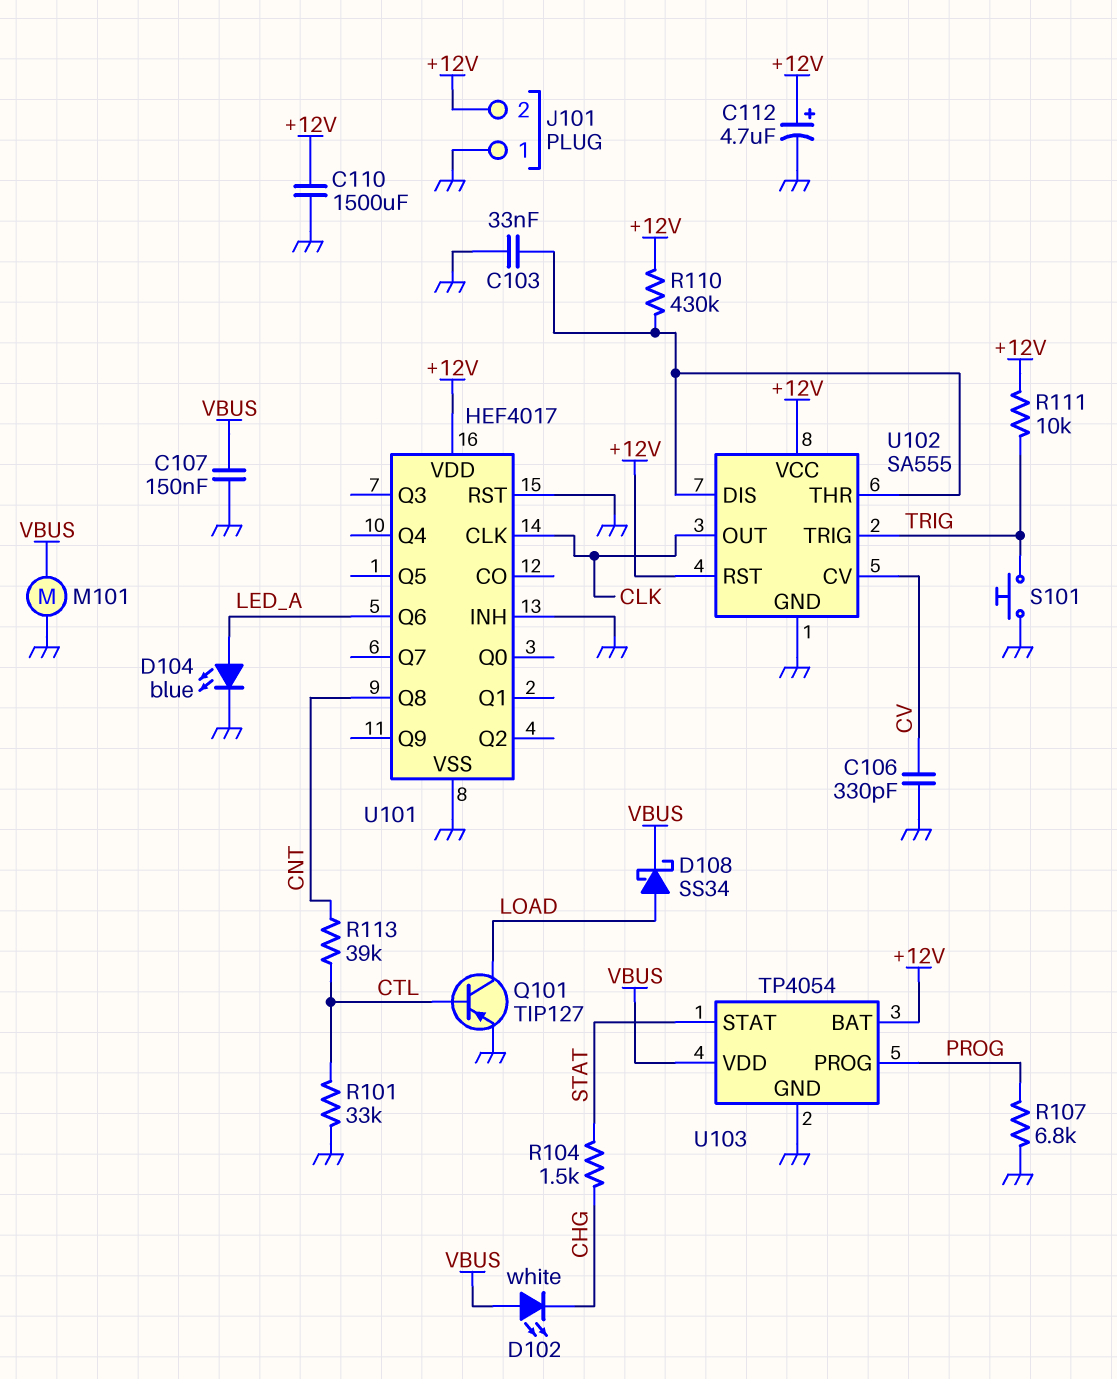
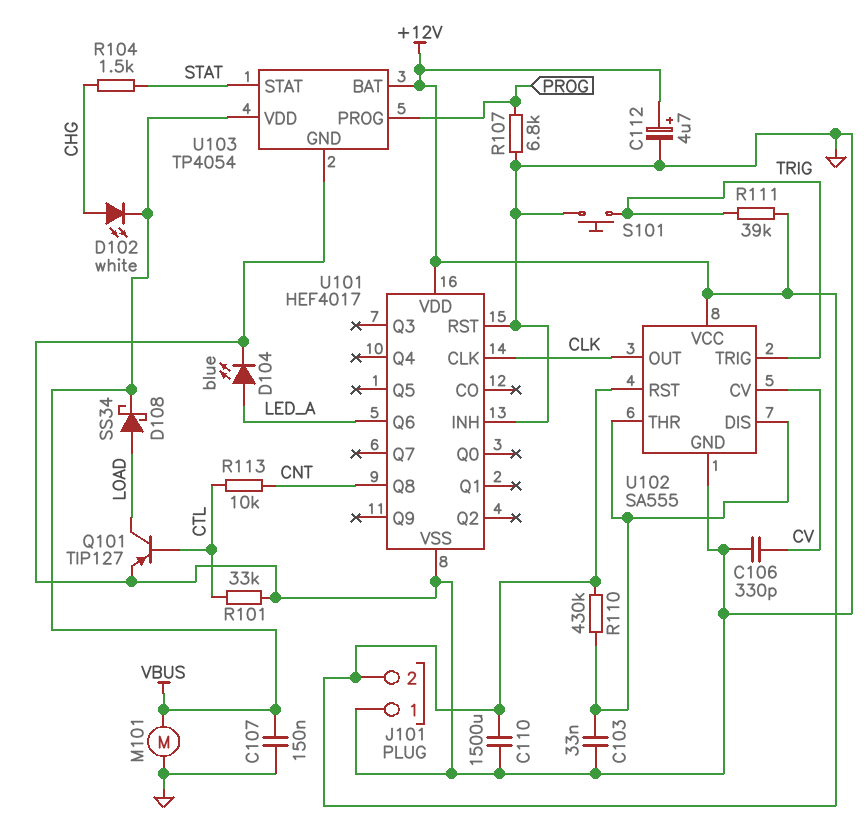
D102: LED white (A VBUS, K CHG) -> LED white (A CHG, K VBUS)
R111: 10k (+12V, TRIG) -> 39k (+12V, TRIG)
R113: 39k (CNT, CTL) -> 10k (CNT, CTL)

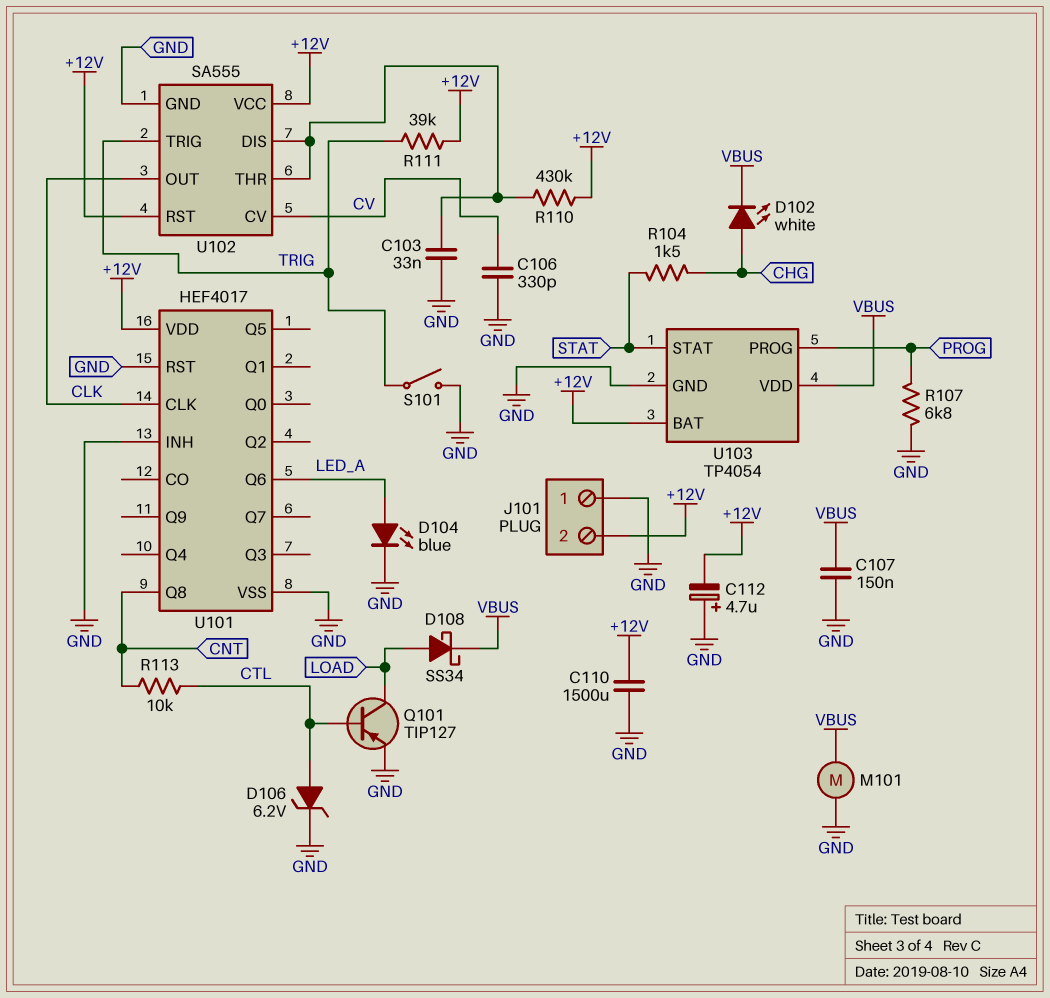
C112: 4.7uF (plus +12V, minus GND) -> 4.7uF (plus GND, minus +12V)
D106: none -> zener 6.2V (A CTL, K GND)
R101: 33k (CTL, GND) -> none
S101: button (GND, TRIG) -> switch (GND, TRIG)

